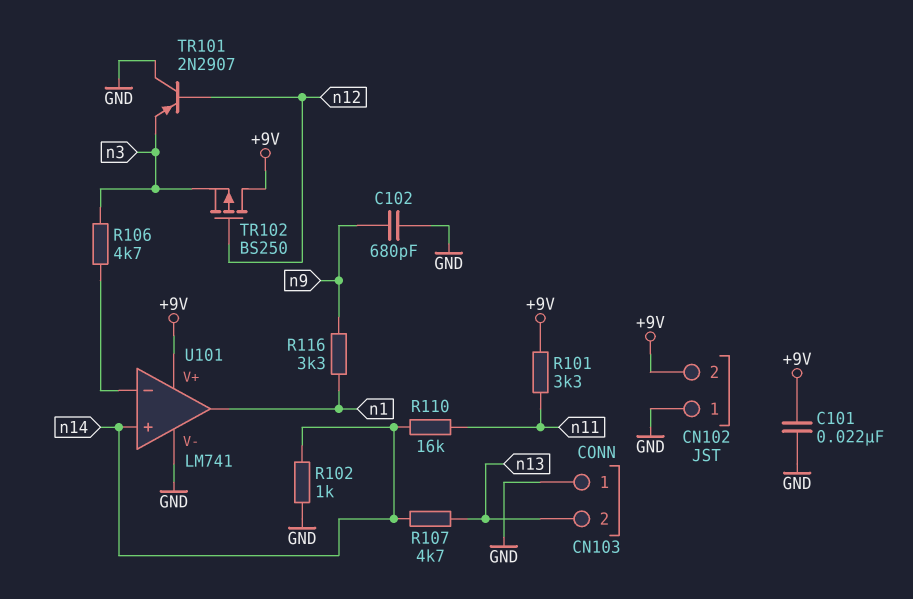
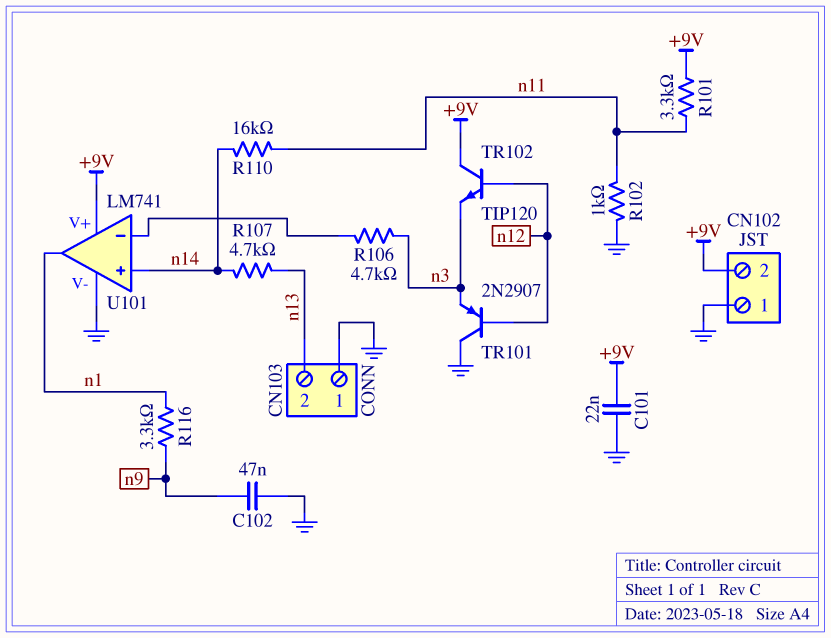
C102: 680pF (GND, n9) -> 47nF (GND, n9)
R102: 1k (GND, n14) -> 1k (GND, n11)
TR102: PMOS BS250 (G n12, D +9V, S n3) -> NPN TIP120 (B n12, C +9V, E n3)

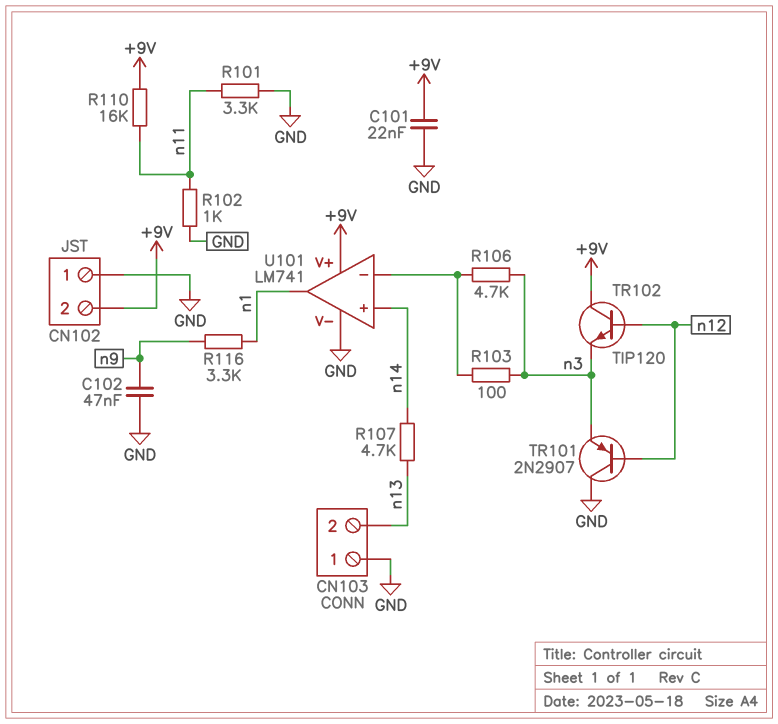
R101: 3.3k (+9V, n11) -> 3.3k (GND, n11)
R103: none -> 100 (U101/in-, n3)
R110: 16k (n11, n14) -> 16k (+9V, n11)

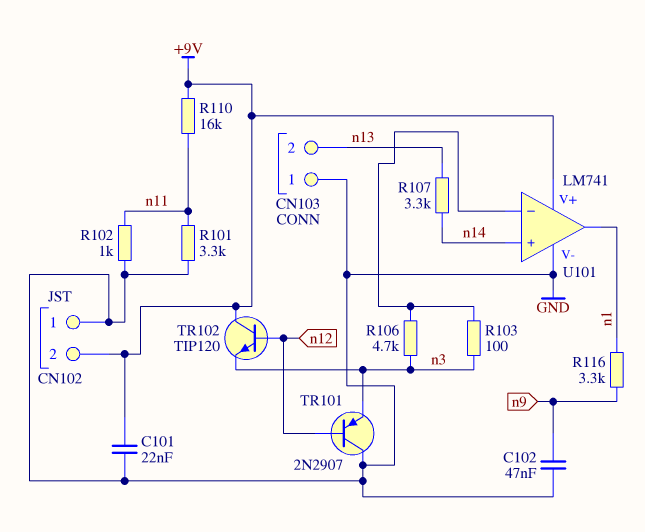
R107: 4.7k (n13, n14) -> 3.3k (n13, n14)

